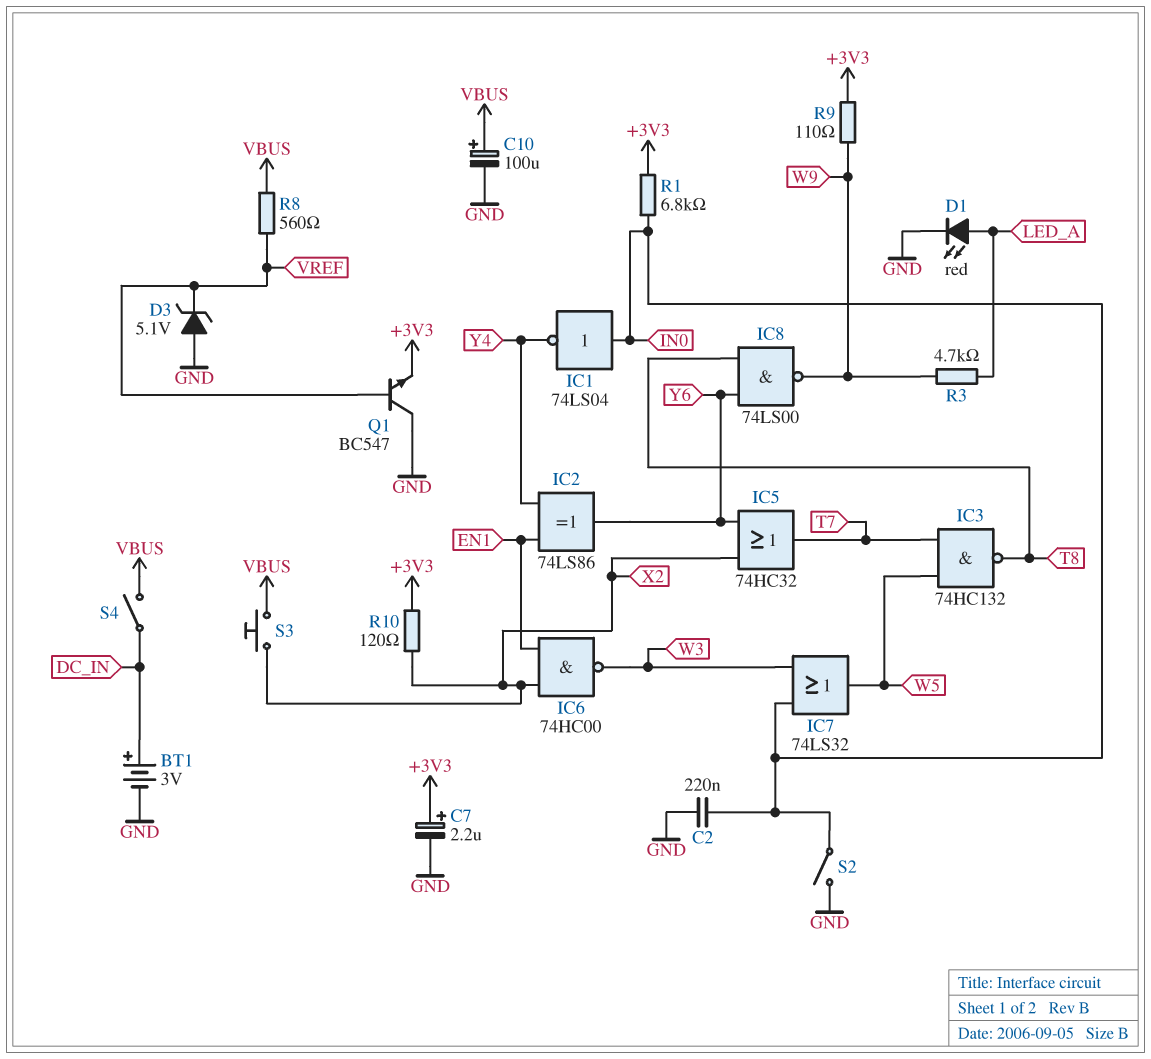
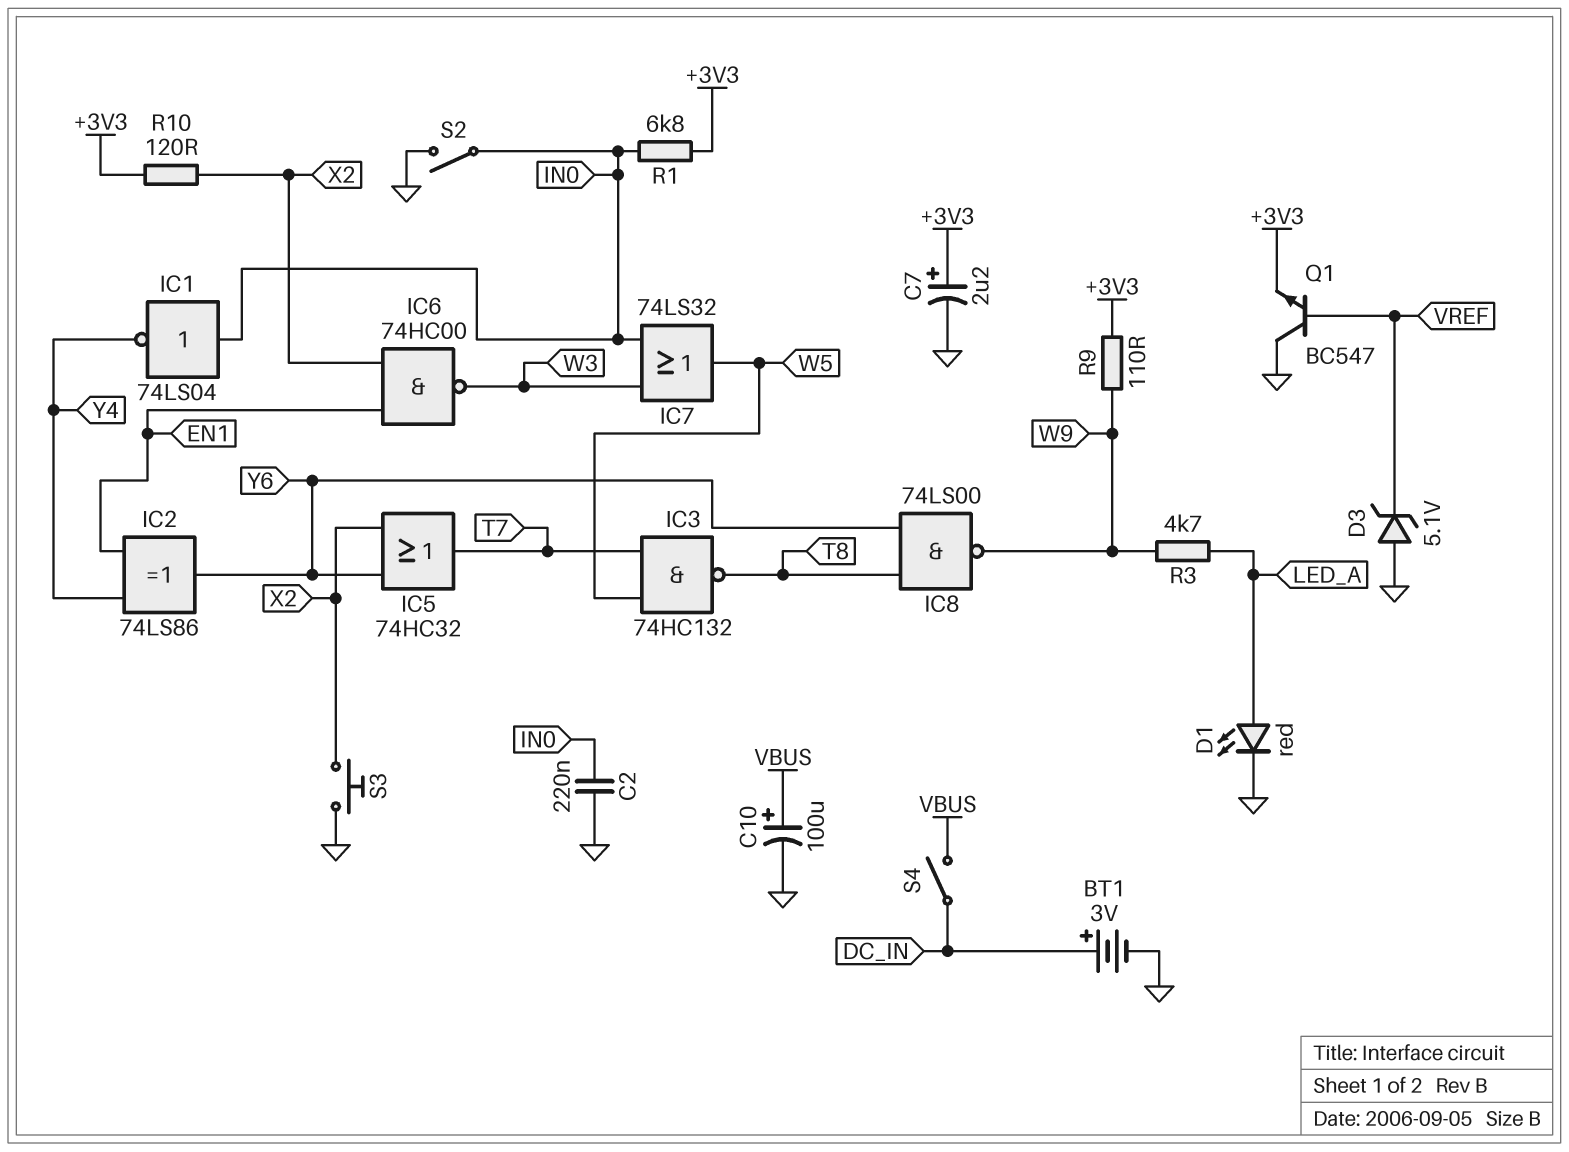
R8: 560 (VBUS, VREF) -> none
S3: button (VBUS, X2) -> button (GND, X2)

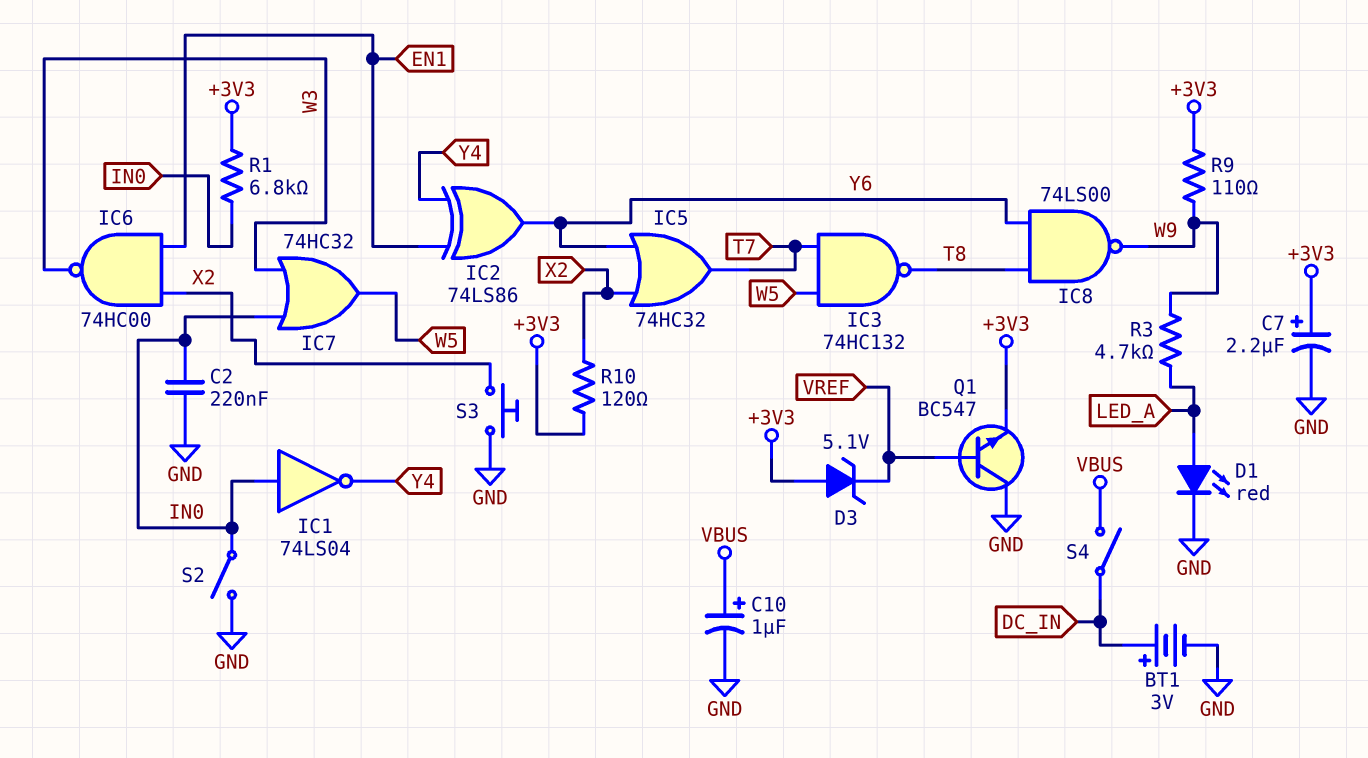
C10: 100uF (plus VBUS, minus GND) -> 1uF (plus VBUS, minus GND)
D3: zener 5.1V (A GND, K VREF) -> zener 5.1V (A +3V3, K VREF)
IC7: OR 74LS32 (in IN0, in W3, out W5) -> OR 74HC32 (in IN0, in W3, out W5)

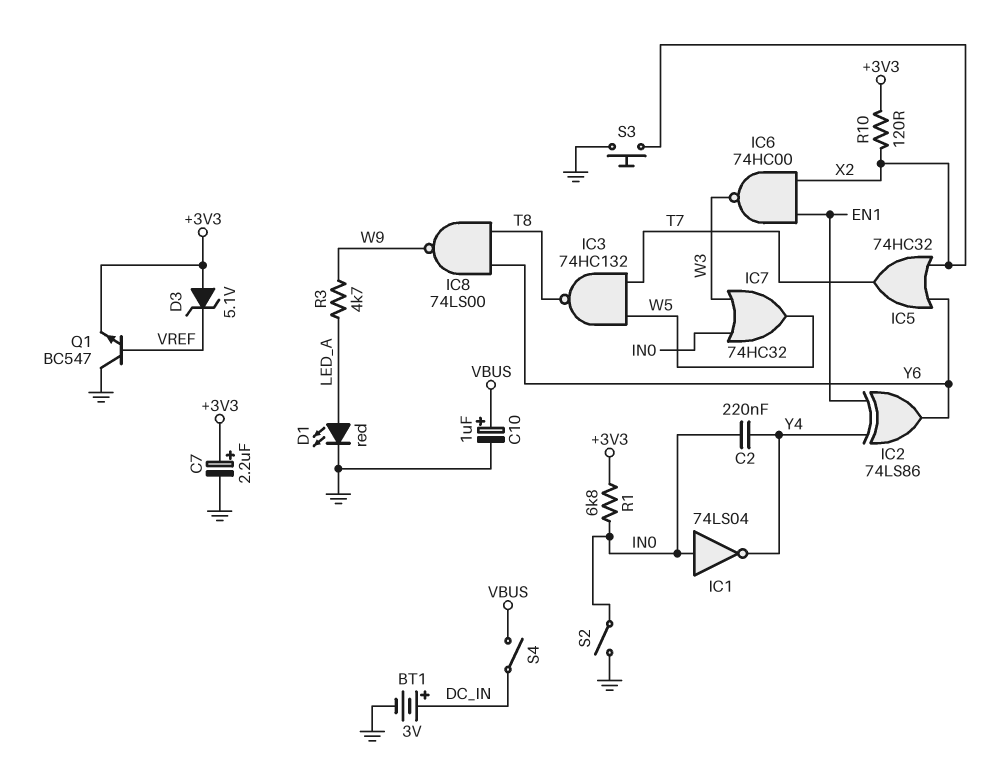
C2: 220nF (GND, IN0) -> 220nF (IN0, Y4)
R9: 110 (+3V3, W9) -> none

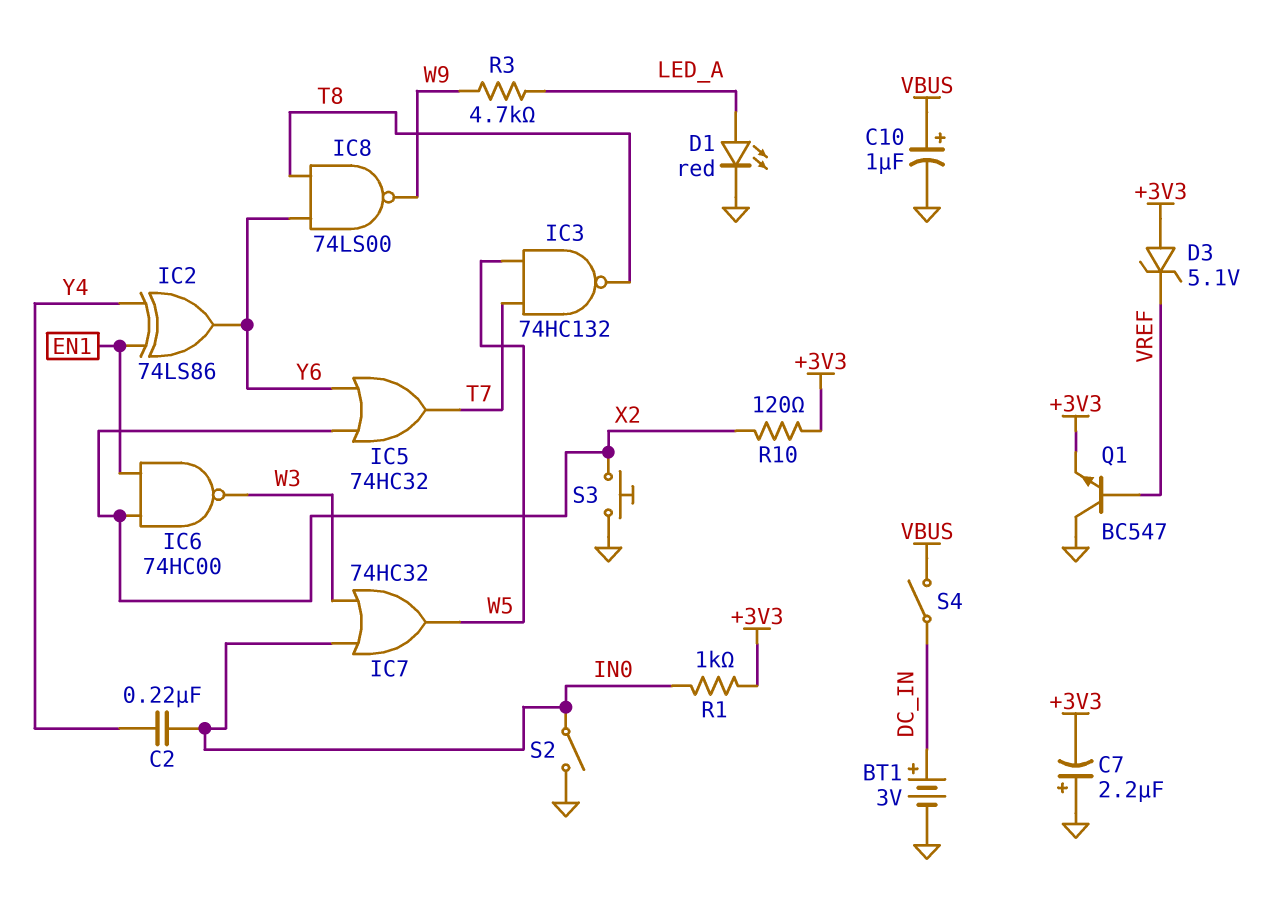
C7: 2.2uF (plus +3V3, minus GND) -> 2.2uF (plus GND, minus +3V3)
IC1: NOT 74LS04 (in IN0, out Y4) -> none
R1: 6.8k (+3V3, IN0) -> 1k (+3V3, IN0)

